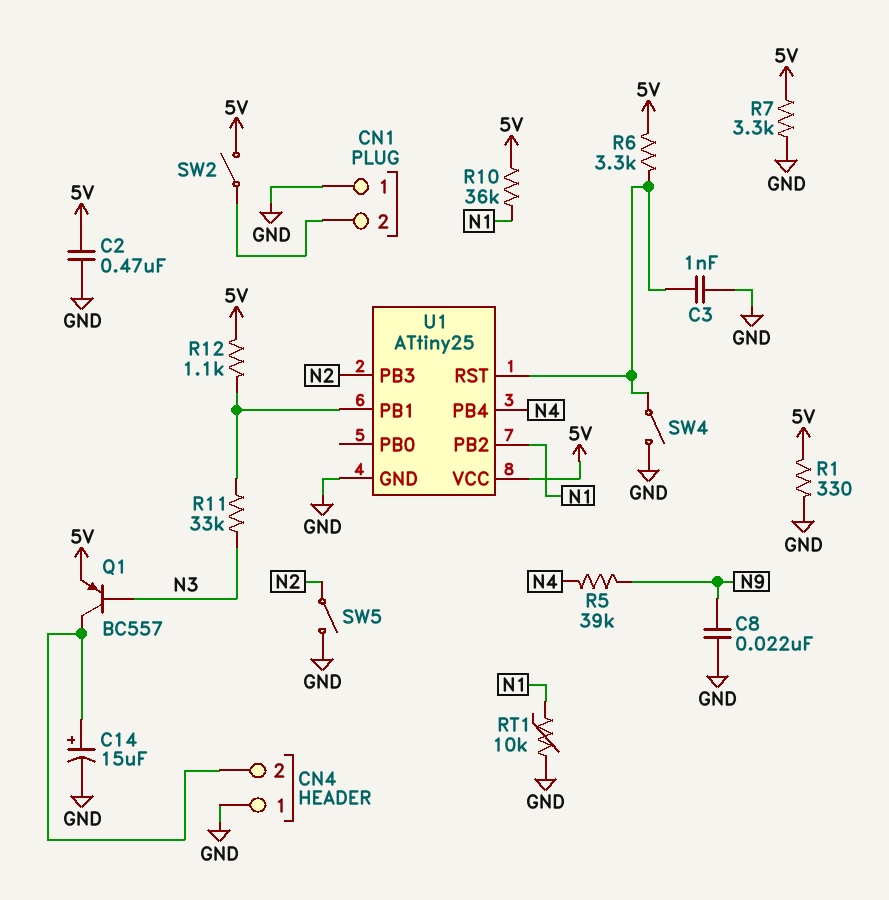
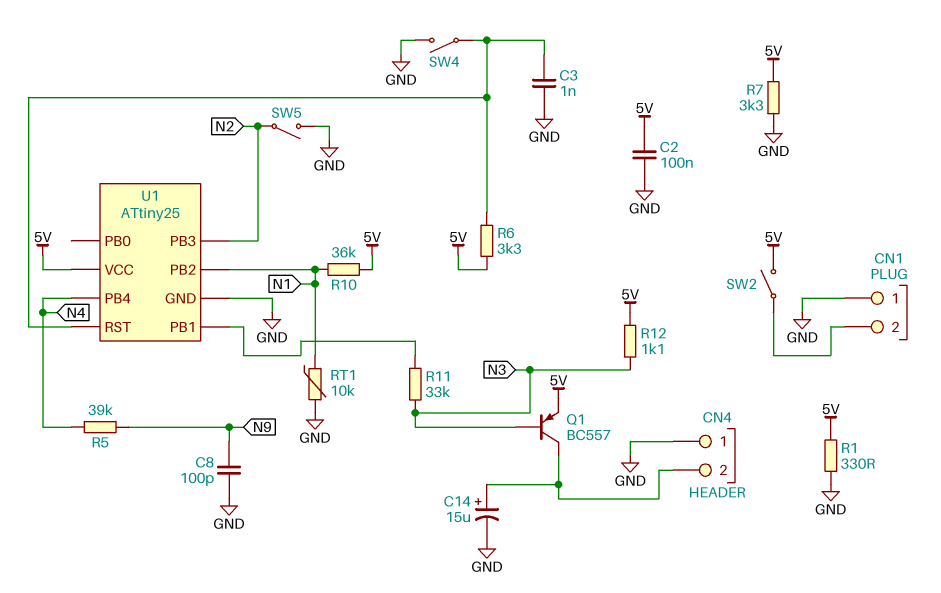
C2: 470nF (5V, GND) -> 100nF (5V, GND)
C8: 22nF (GND, N9) -> 100pF (GND, N9)
R12: 1.1k (5V, U1/PB1) -> 1.1k (5V, N3)

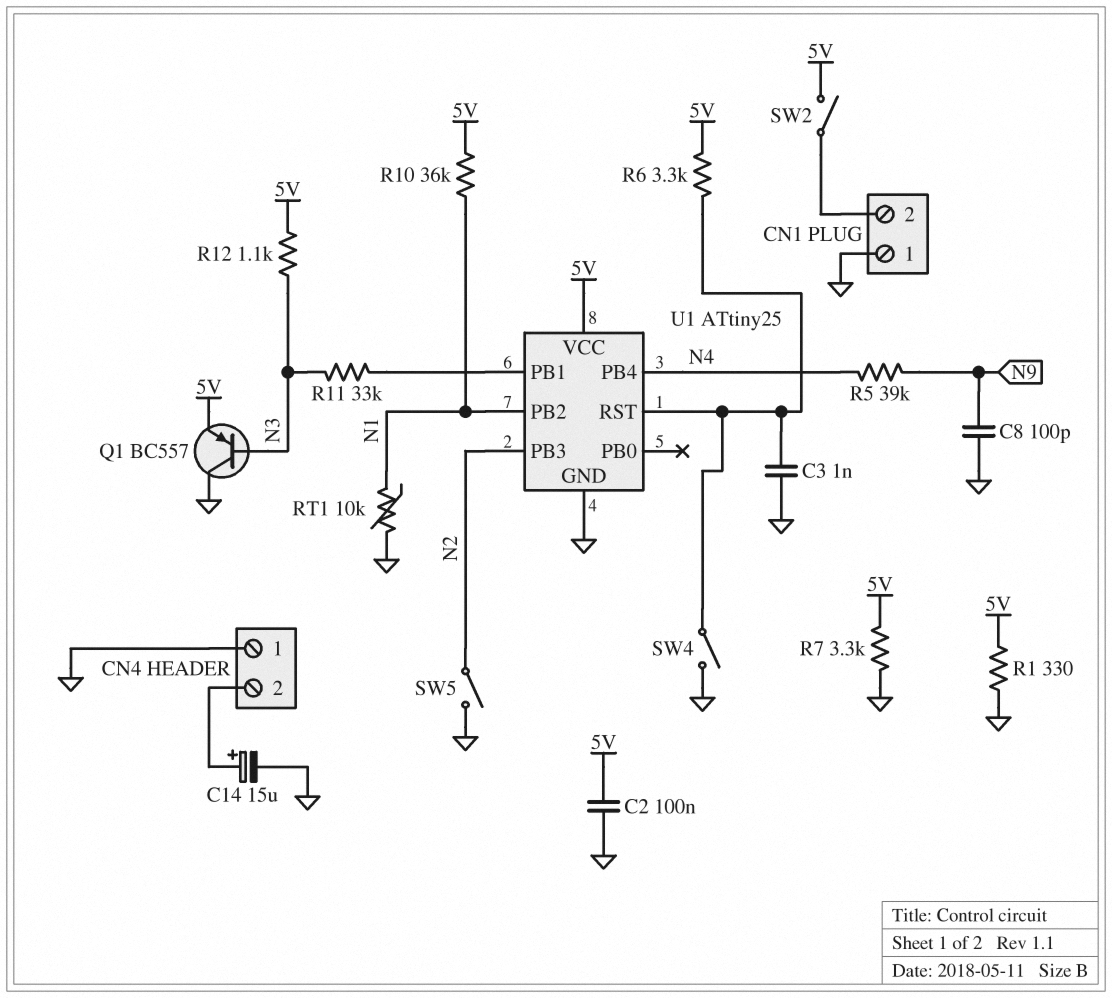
Q1: PNP BC557 (B N3, C CN4/2, E 5V) -> PNP BC557 (B N3, C GND, E 5V)

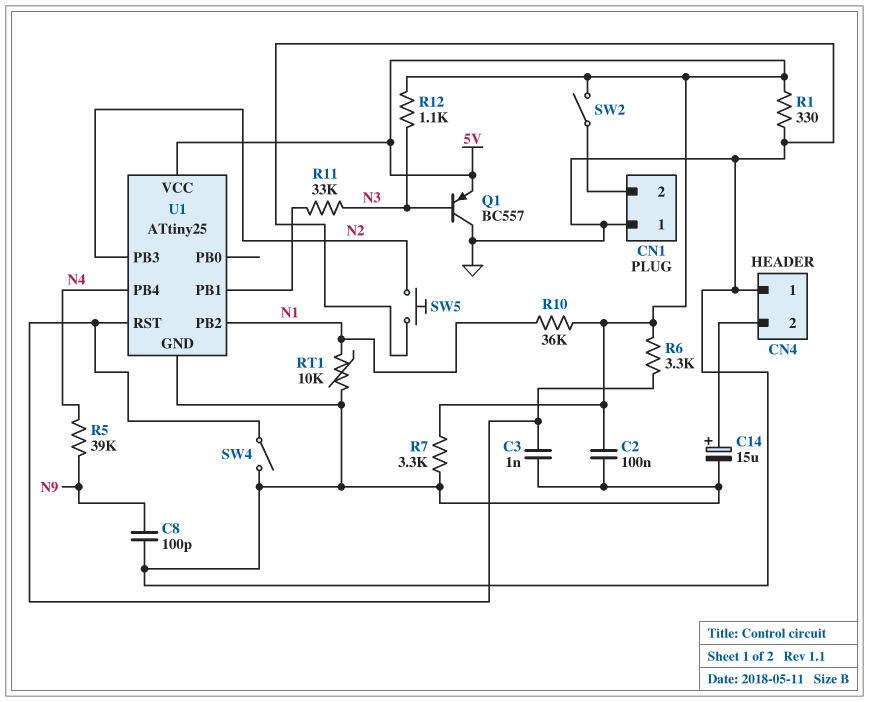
SW5: switch (GND, N2) -> button (GND, N2)

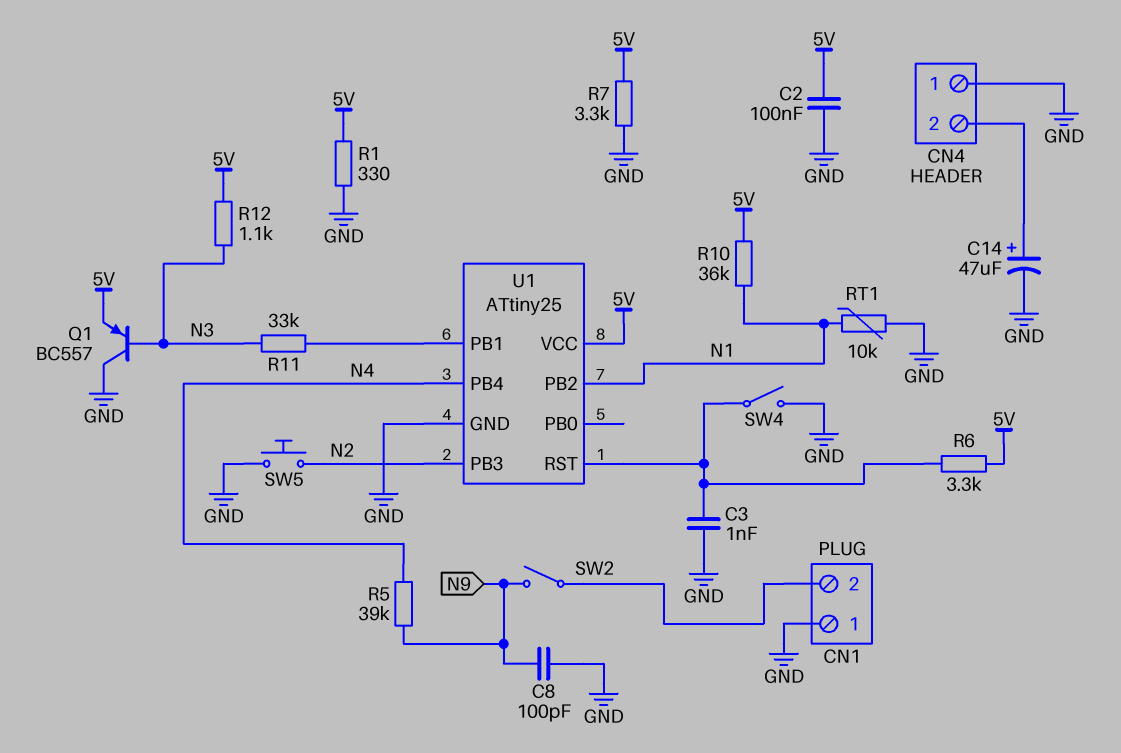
C14: 15uF (plus CN4/2, minus GND) -> 47uF (plus CN4/2, minus GND)
SW2: switch (5V, CN1/2) -> switch (CN1/2, N9)

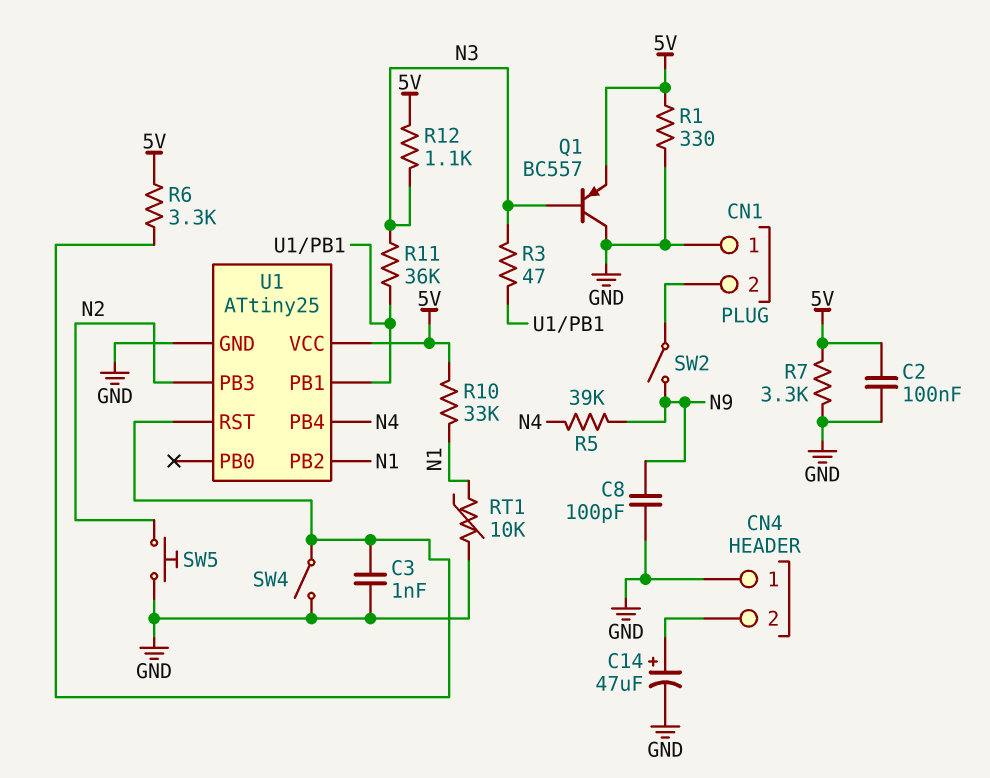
R3: none -> 47 (N3, U1/PB1)
R10: 36k (5V, N1) -> 33k (5V, N1)
R11: 33k (N3, U1/PB1) -> 36k (N3, U1/PB1)

